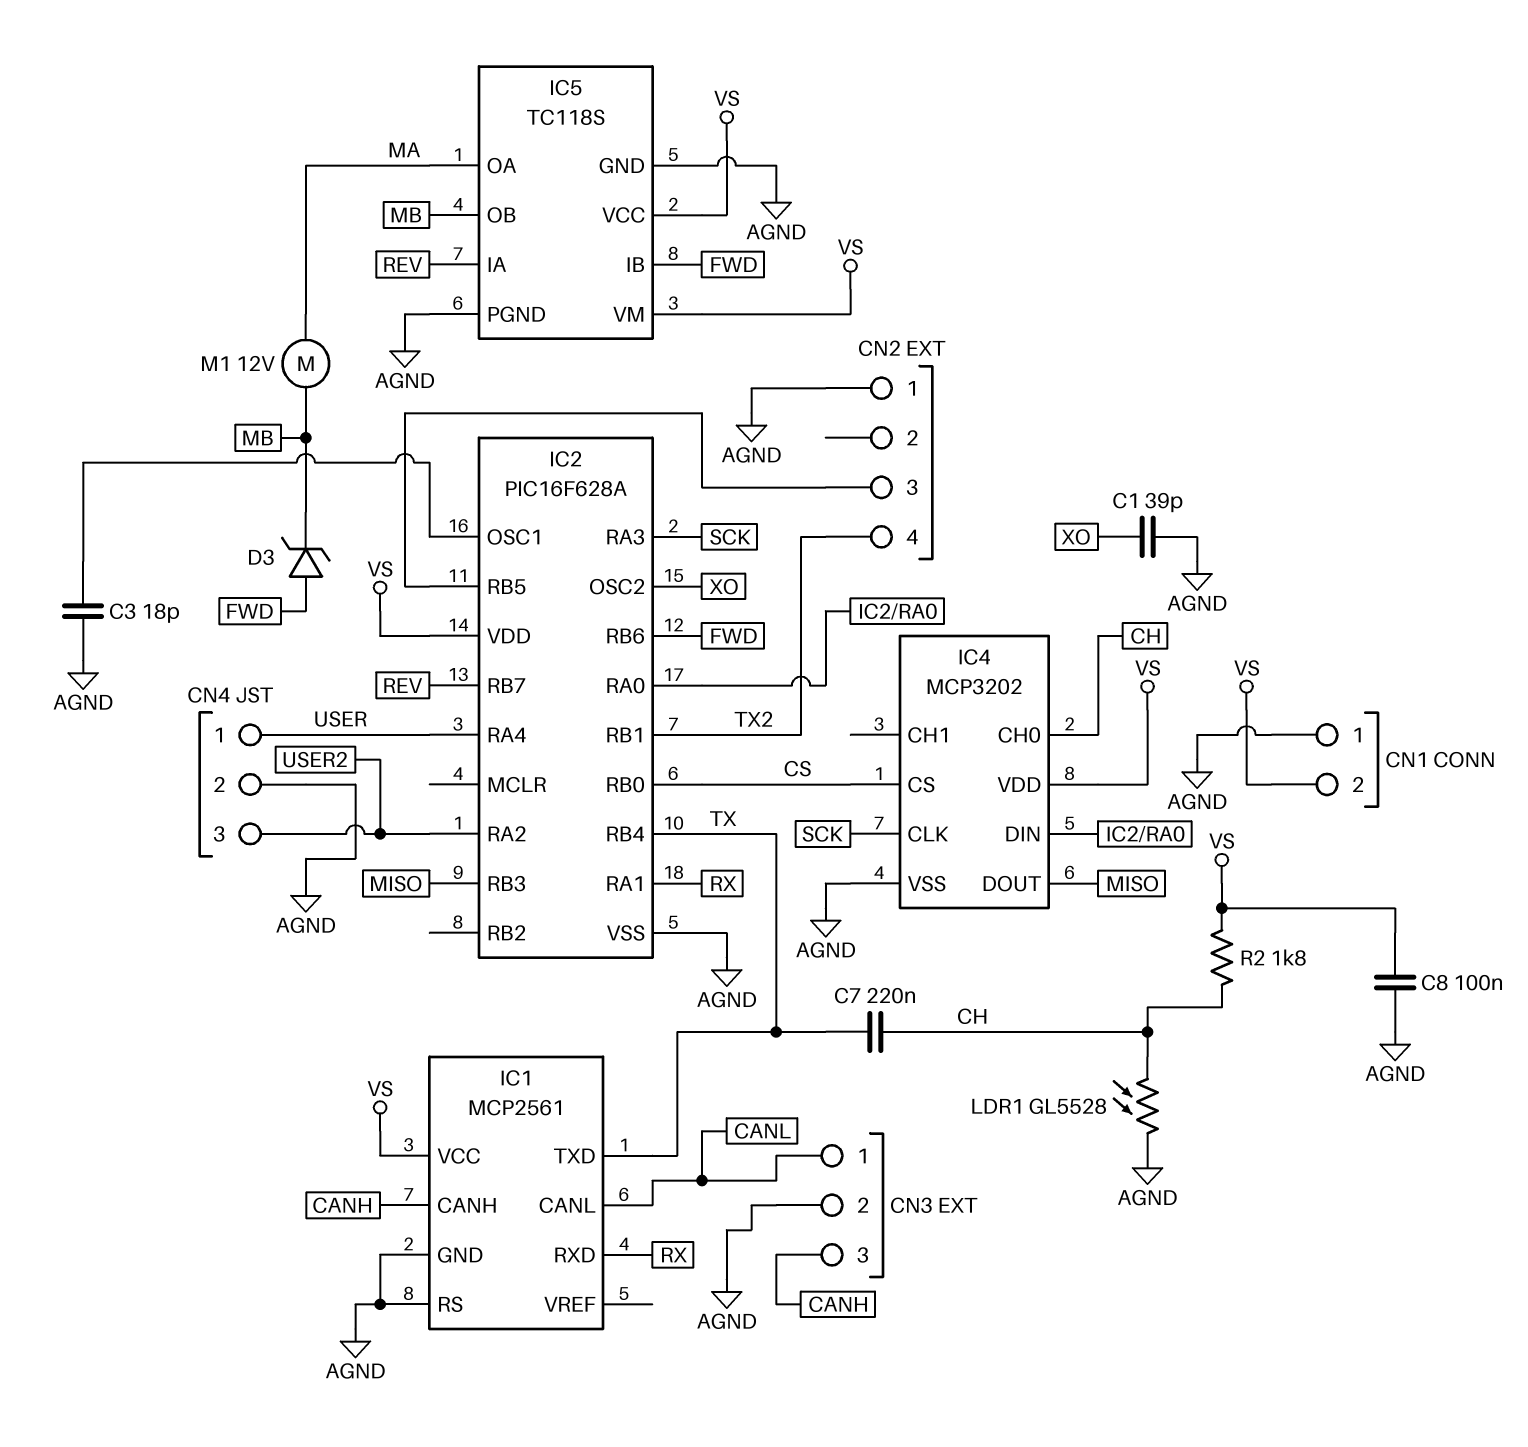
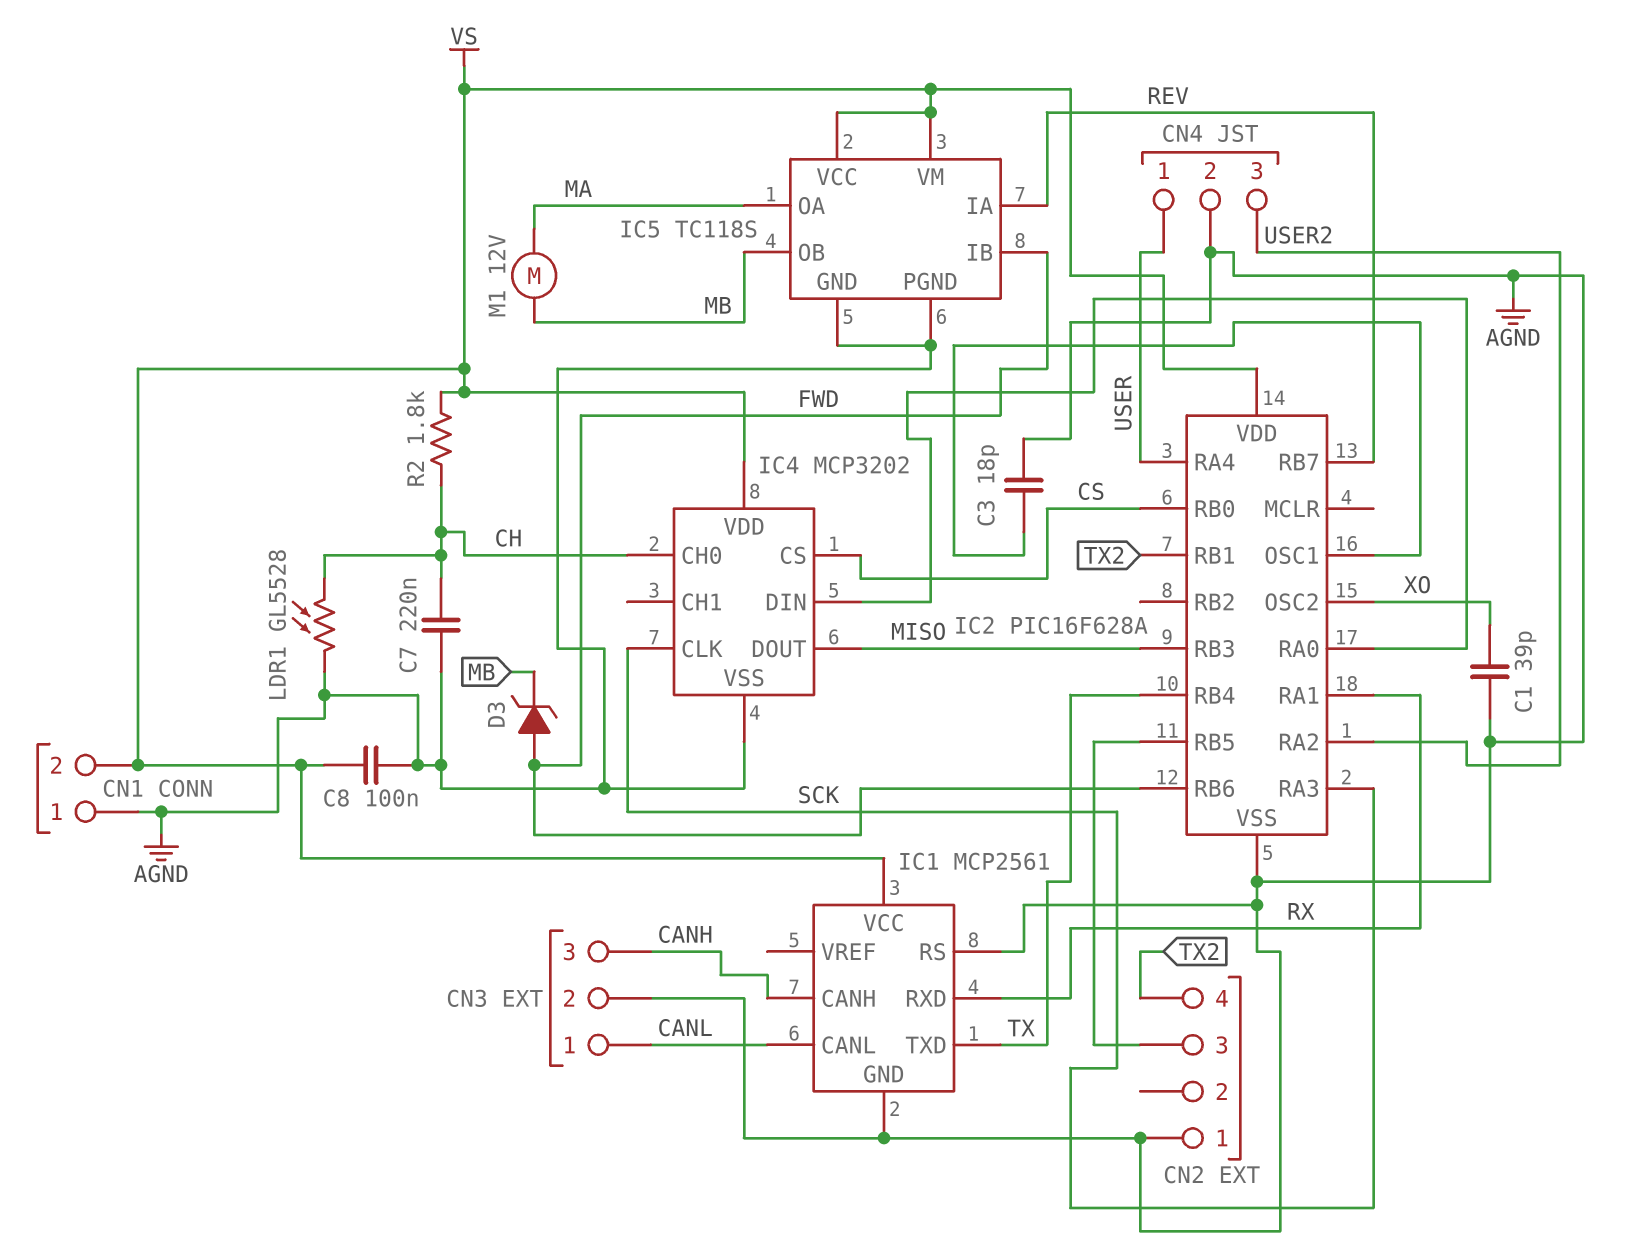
C7: 220nF (CH, TX) -> 220nF (AGND, CH)

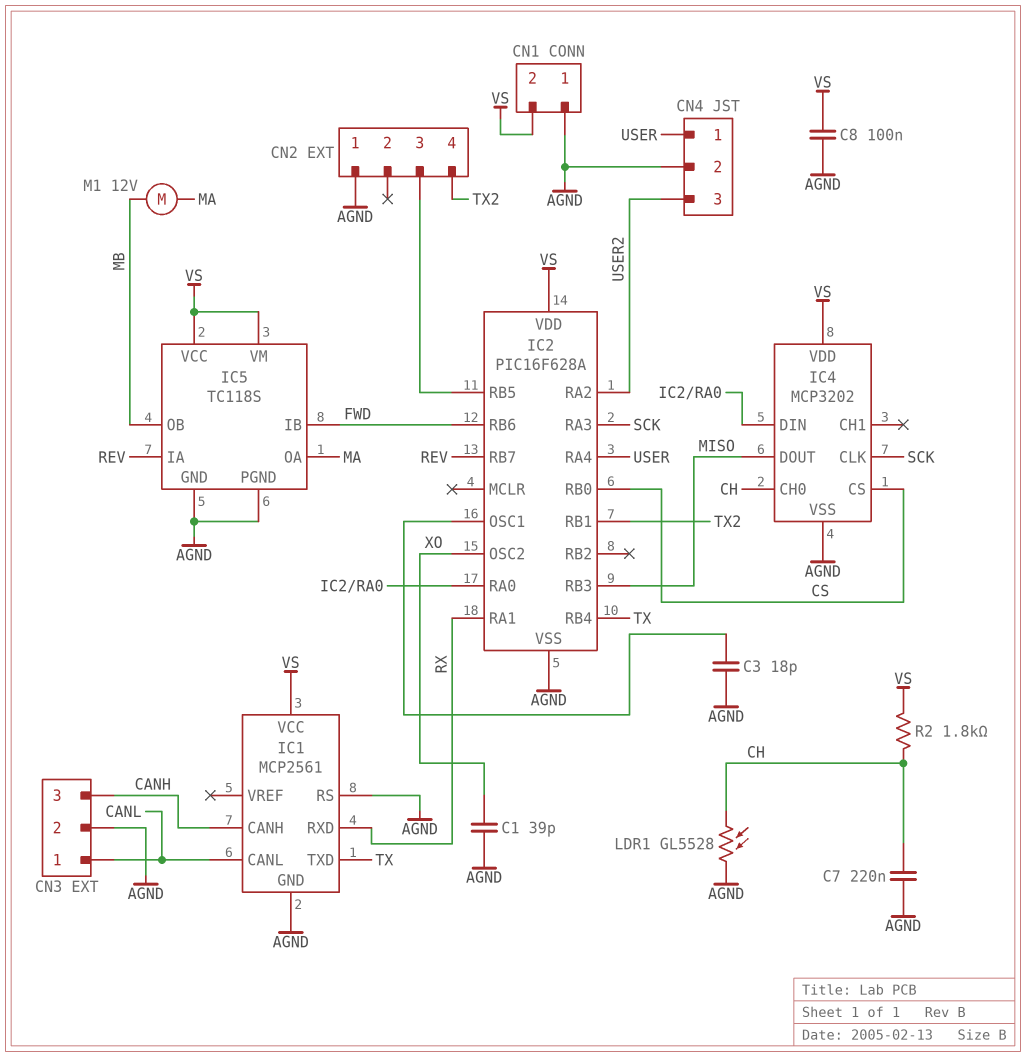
D3: zener (A FWD, K MB) -> none

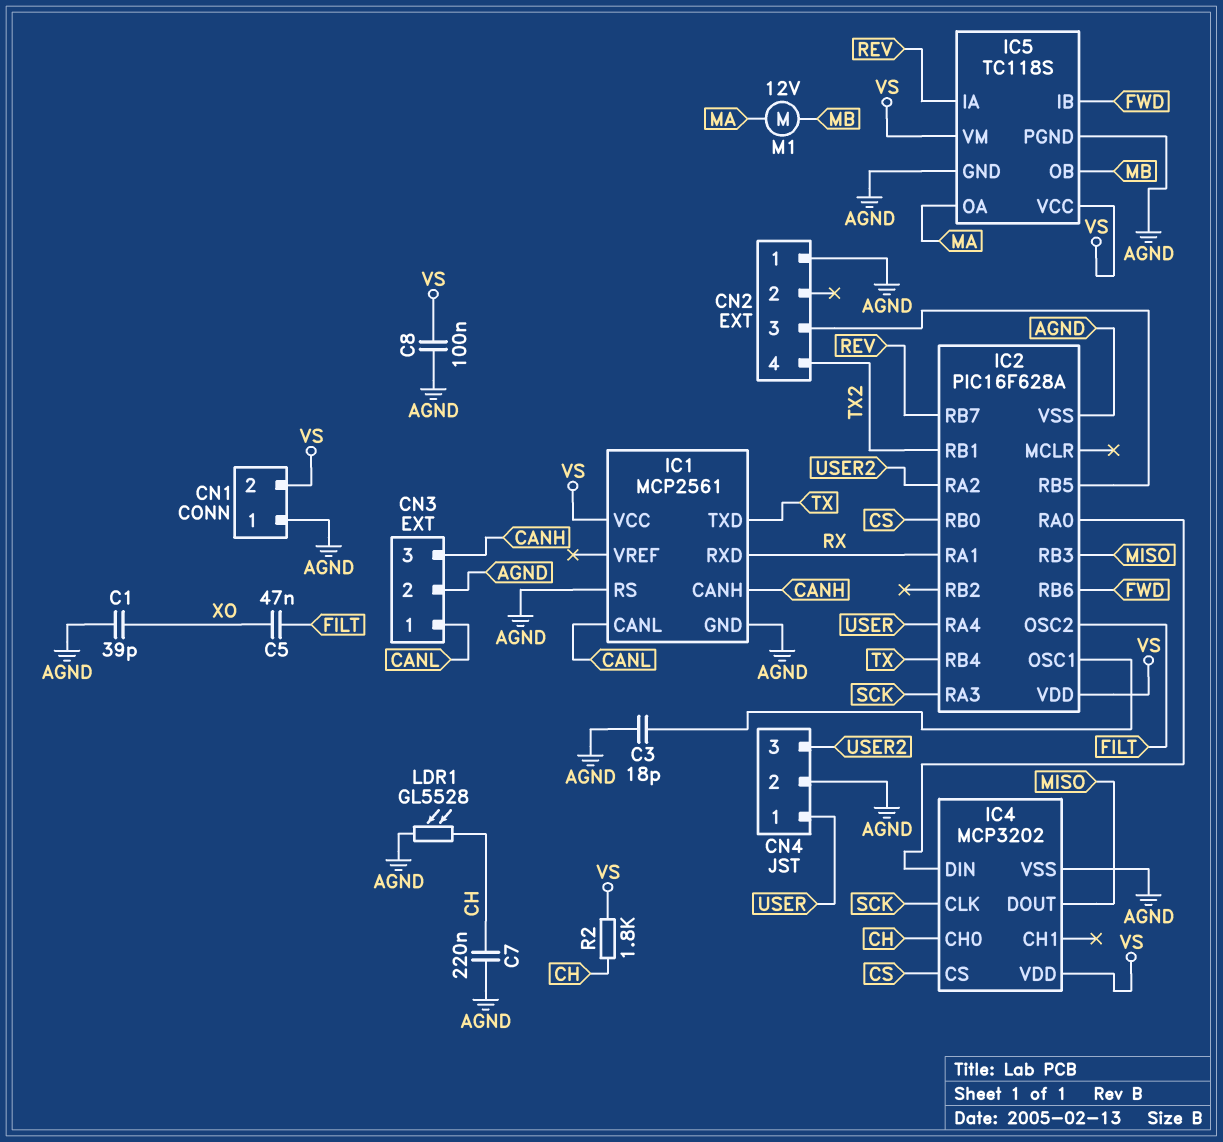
C5: none -> 47nF (FILT, XO)
IC2 pin OSC2: XO -> FILT

